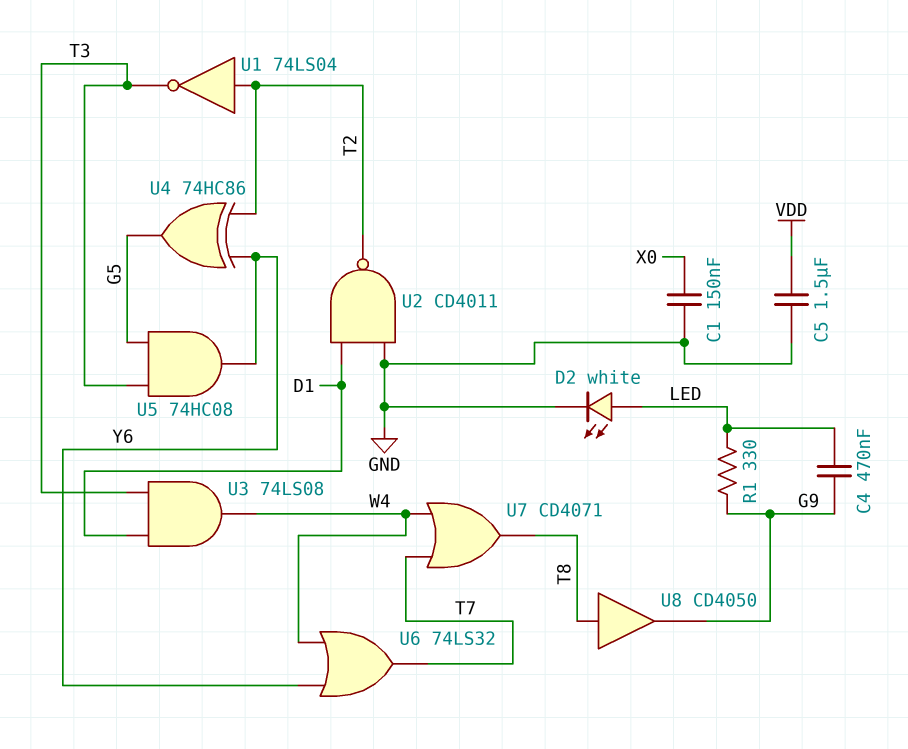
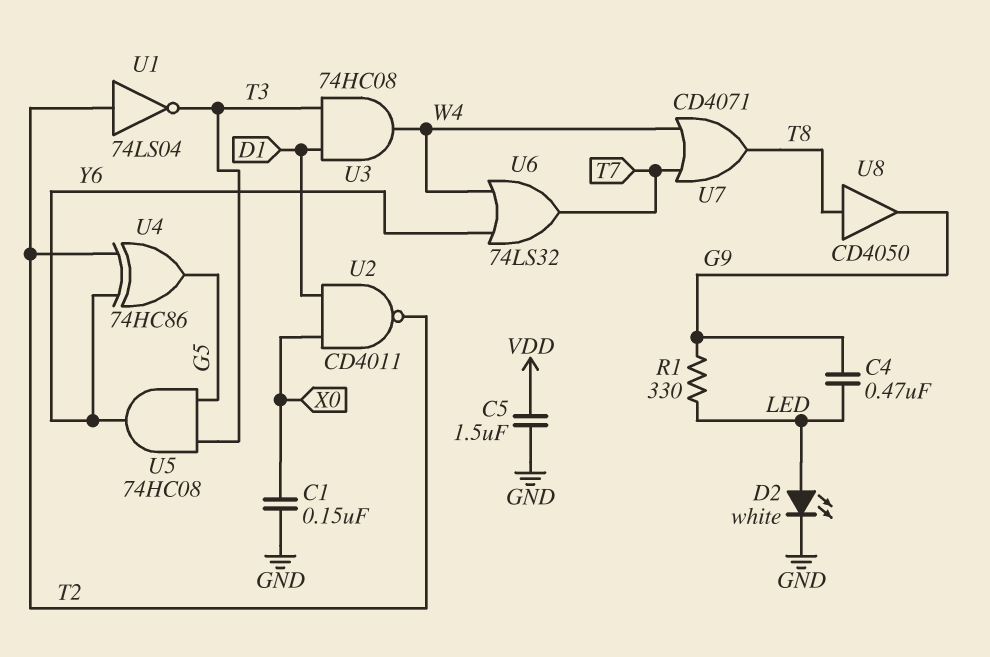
U2: NAND CD4011 (in D1, in GND, out T2) -> NAND CD4011 (in D1, in X0, out T2)
U3: AND 74LS08 (in D1, in T3, out W4) -> AND 74HC08 (in D1, in T3, out W4)

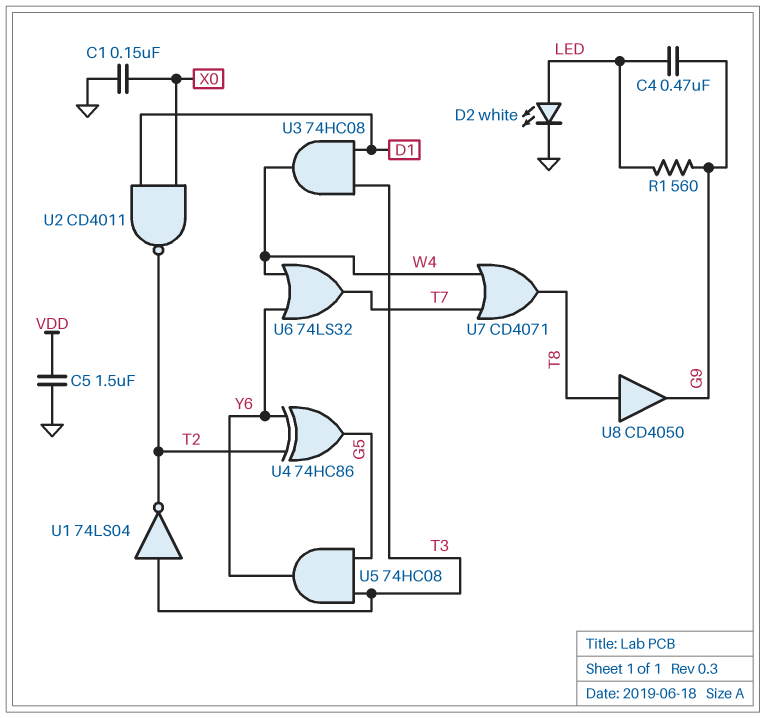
R1: 330 (G9, LED) -> 560 (G9, LED)
U1: NOT 74LS04 (in T2, out T3) -> NOT 74LS04 (in T3, out T2)

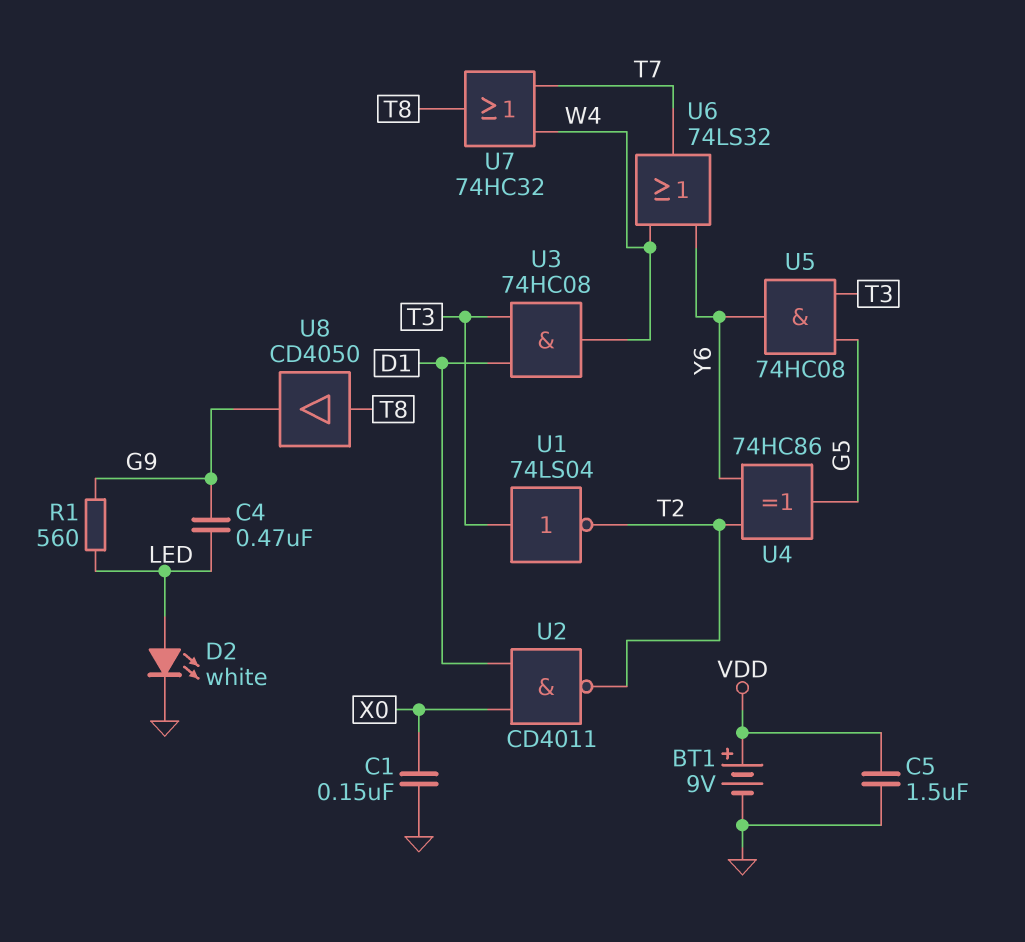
BT1: none -> 9V (plus VDD, minus GND)
U7: OR CD4071 (in T7, in W4, out T8) -> OR 74HC32 (in T7, in W4, out T8)

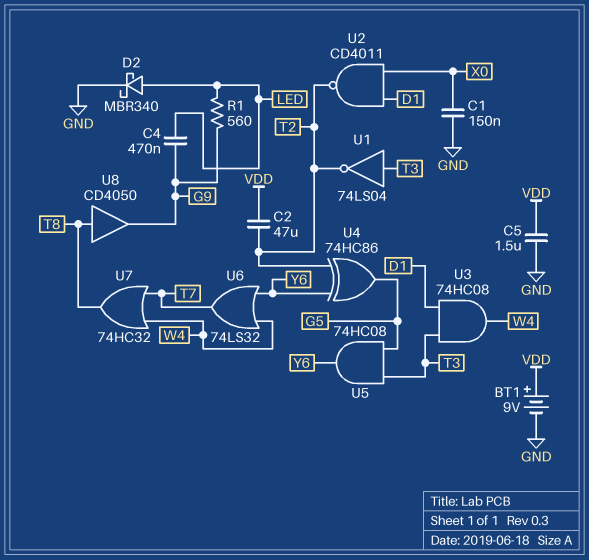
C2: none -> 47uF (T2, VDD)
D2: LED white (A LED, K GND) -> schottky MBR340 (A LED, K GND)

